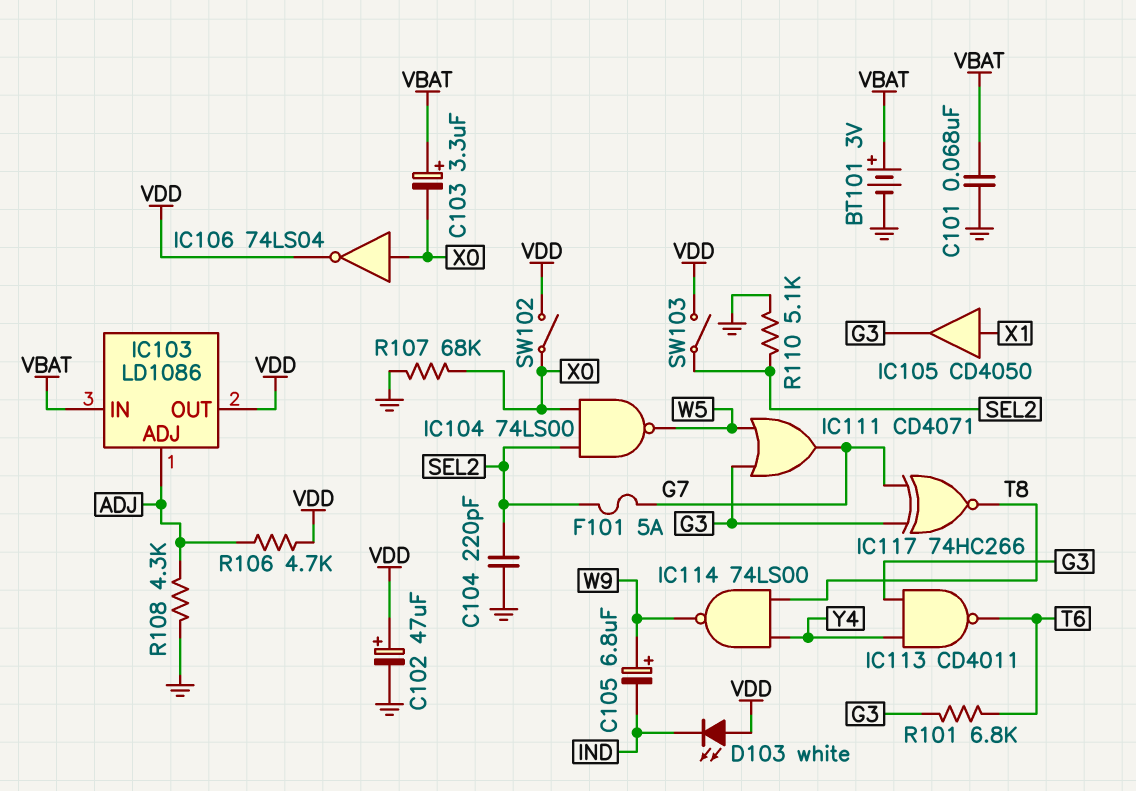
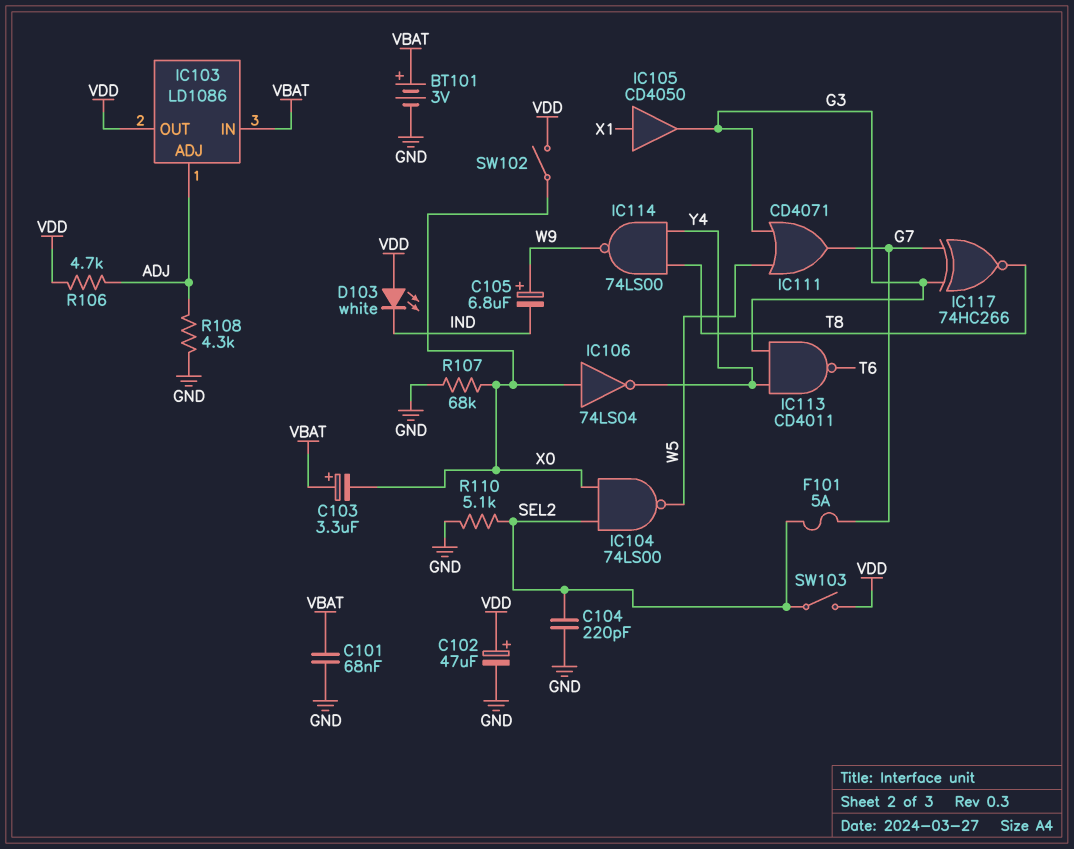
IC106: NOT 74LS04 (in X0, out VDD) -> NOT 74LS04 (in X0, out Y4)
R101: 6.8k (G3, T6) -> none

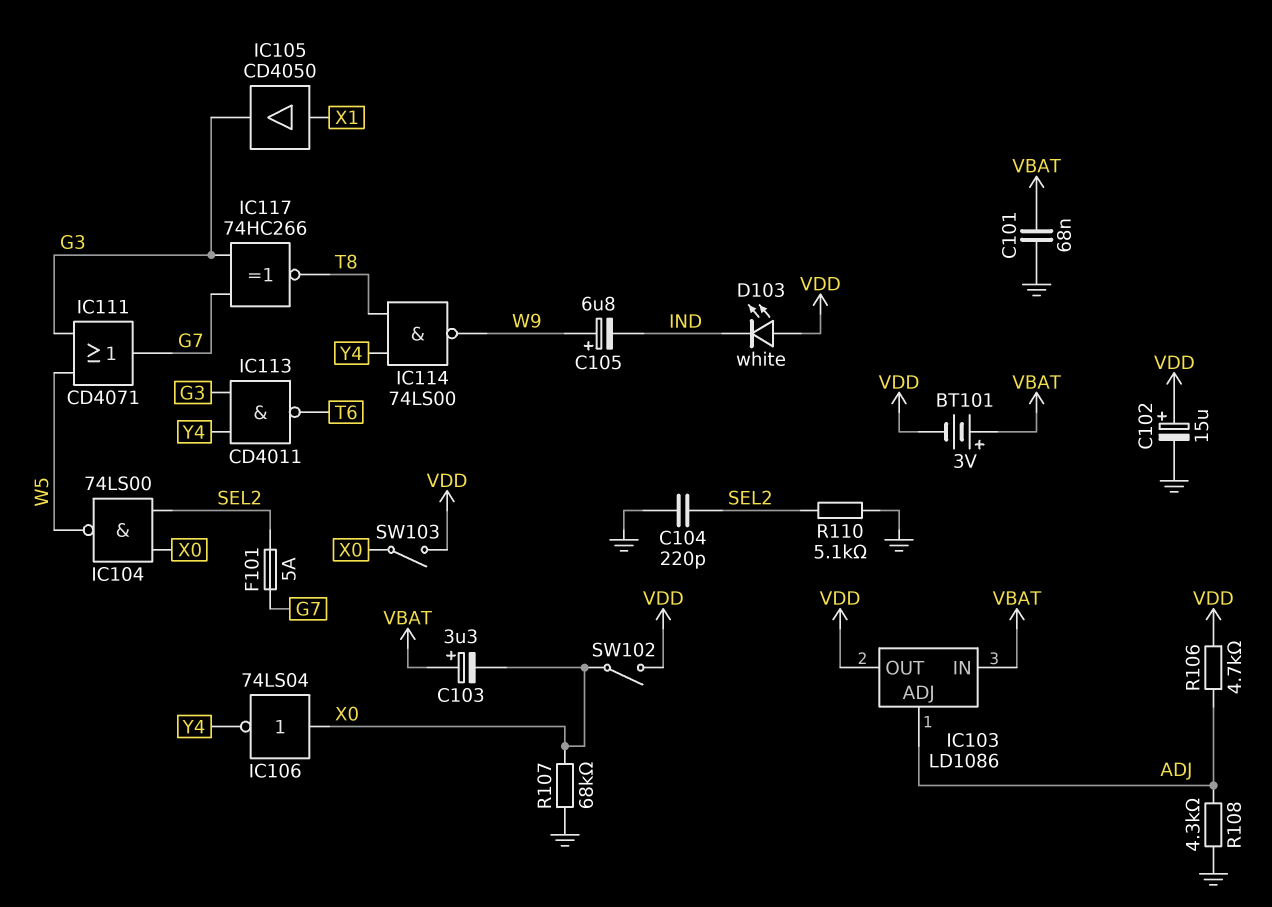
BT101: 3V (plus VBAT, minus GND) -> 3V (plus VBAT, minus VDD)
C102: 47uF (plus VDD, minus GND) -> 15uF (plus VDD, minus GND)
SW103: switch (SEL2, VDD) -> switch (VDD, X0)

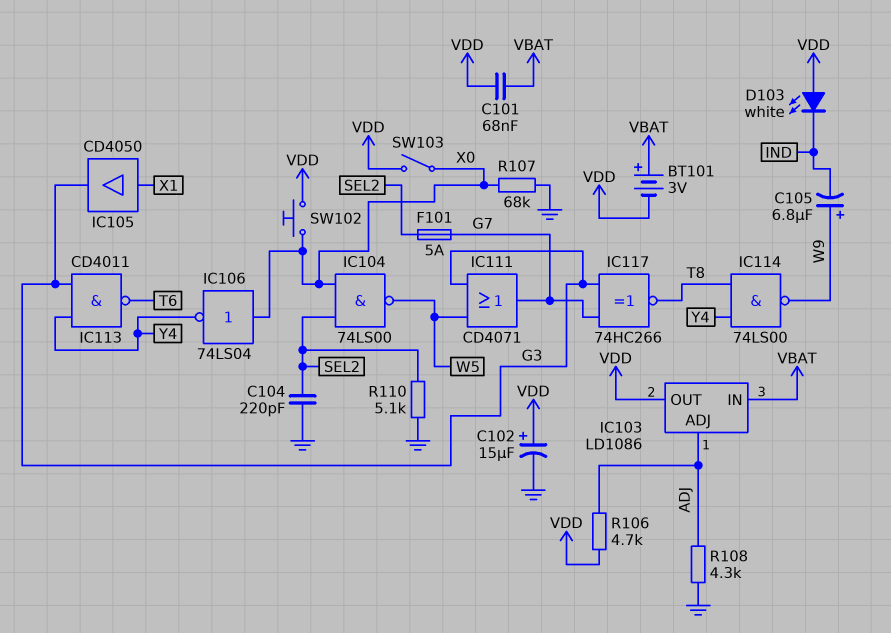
C101: 68nF (GND, VBAT) -> 68nF (VBAT, VDD)
C103: 3.3uF (plus VBAT, minus X0) -> none
SW102: switch (VDD, X0) -> button (VDD, X0)

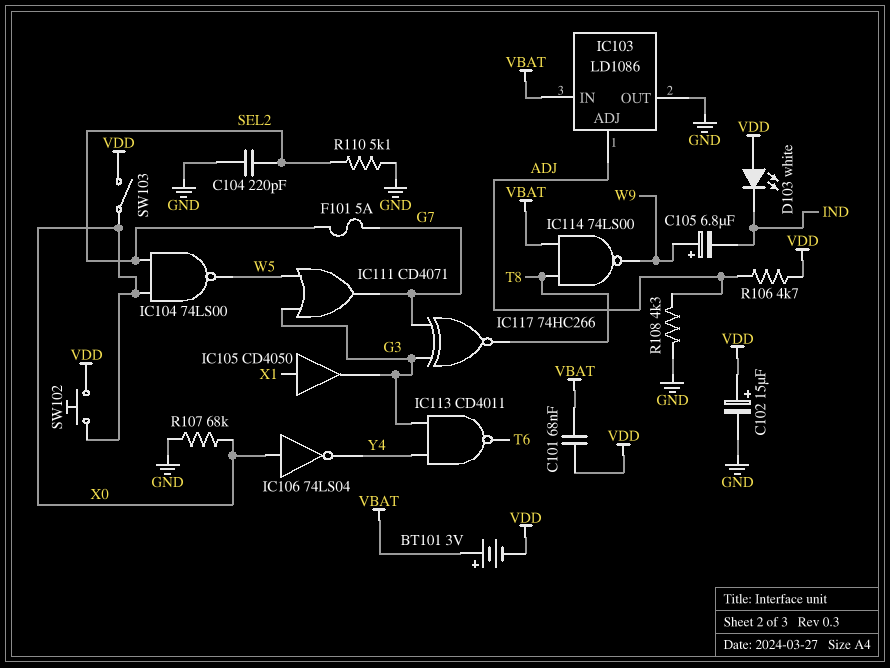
IC103 pin OUT: VDD -> GND
IC114: NAND 74LS00 (in T8, in Y4, out W9) -> NAND 74LS00 (in T8, in VBAT, out W9)

